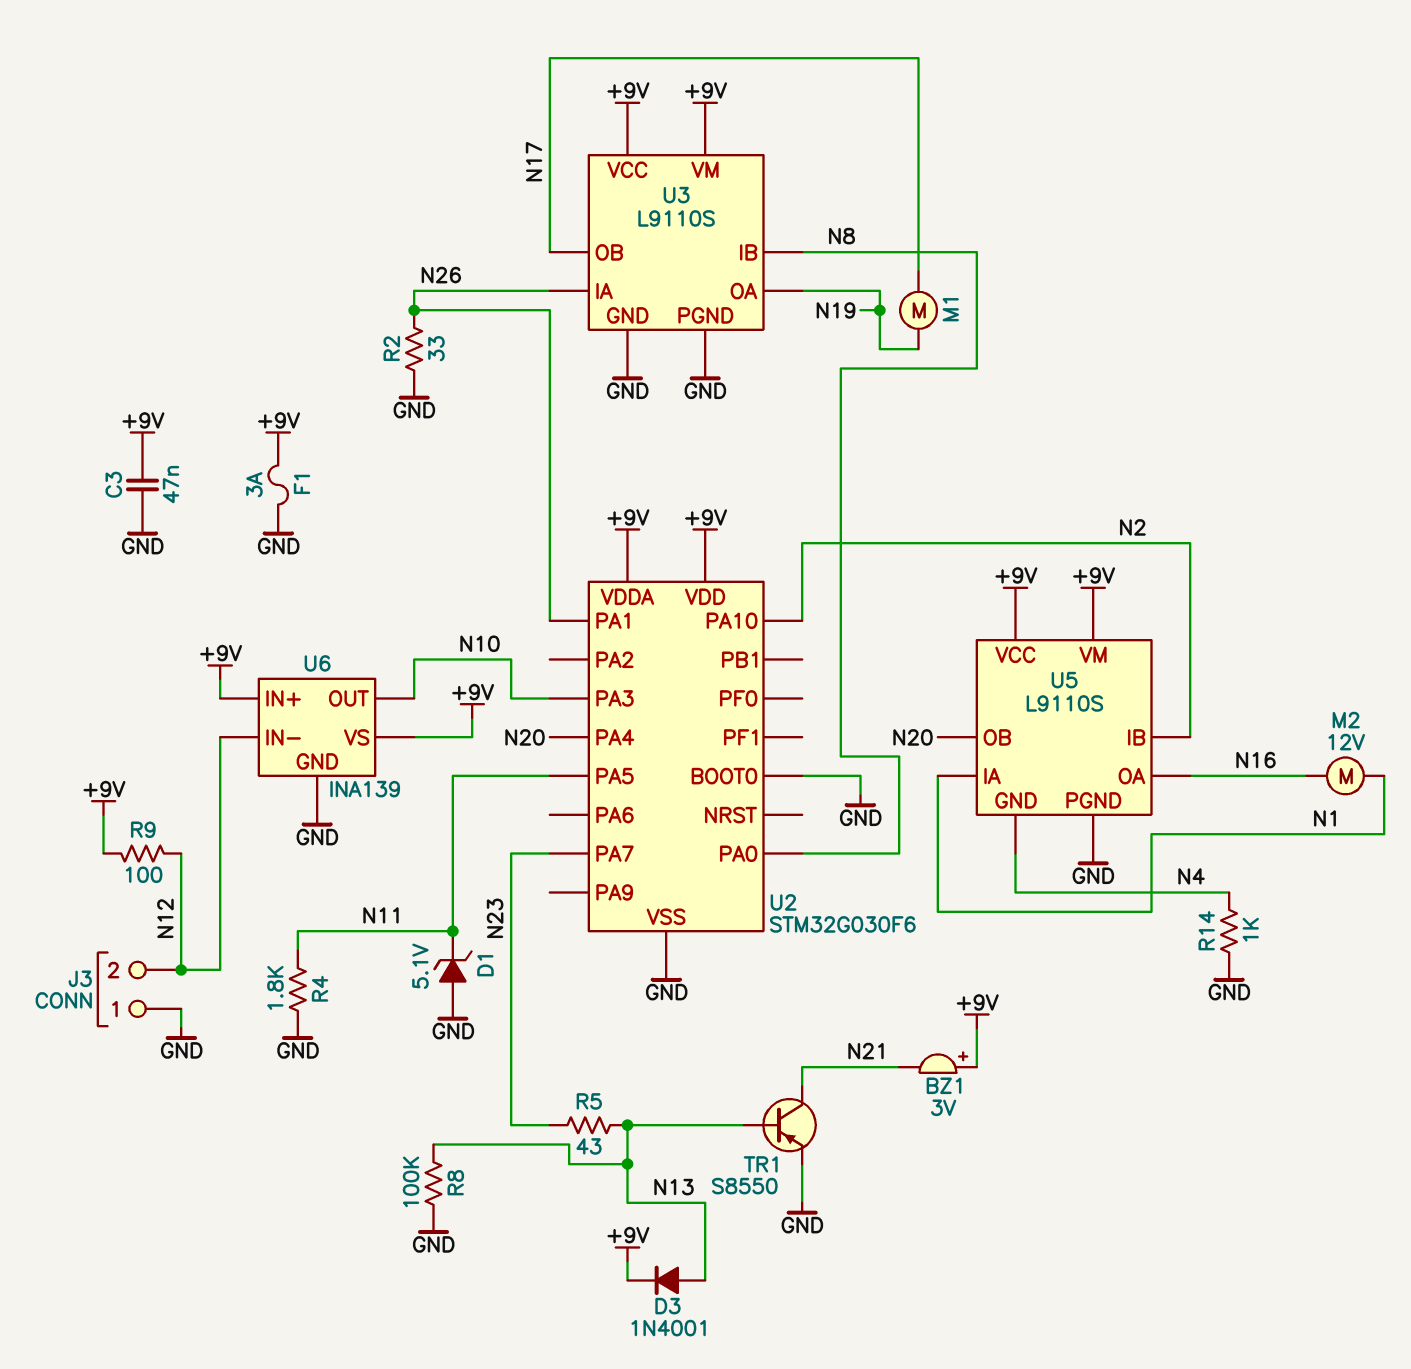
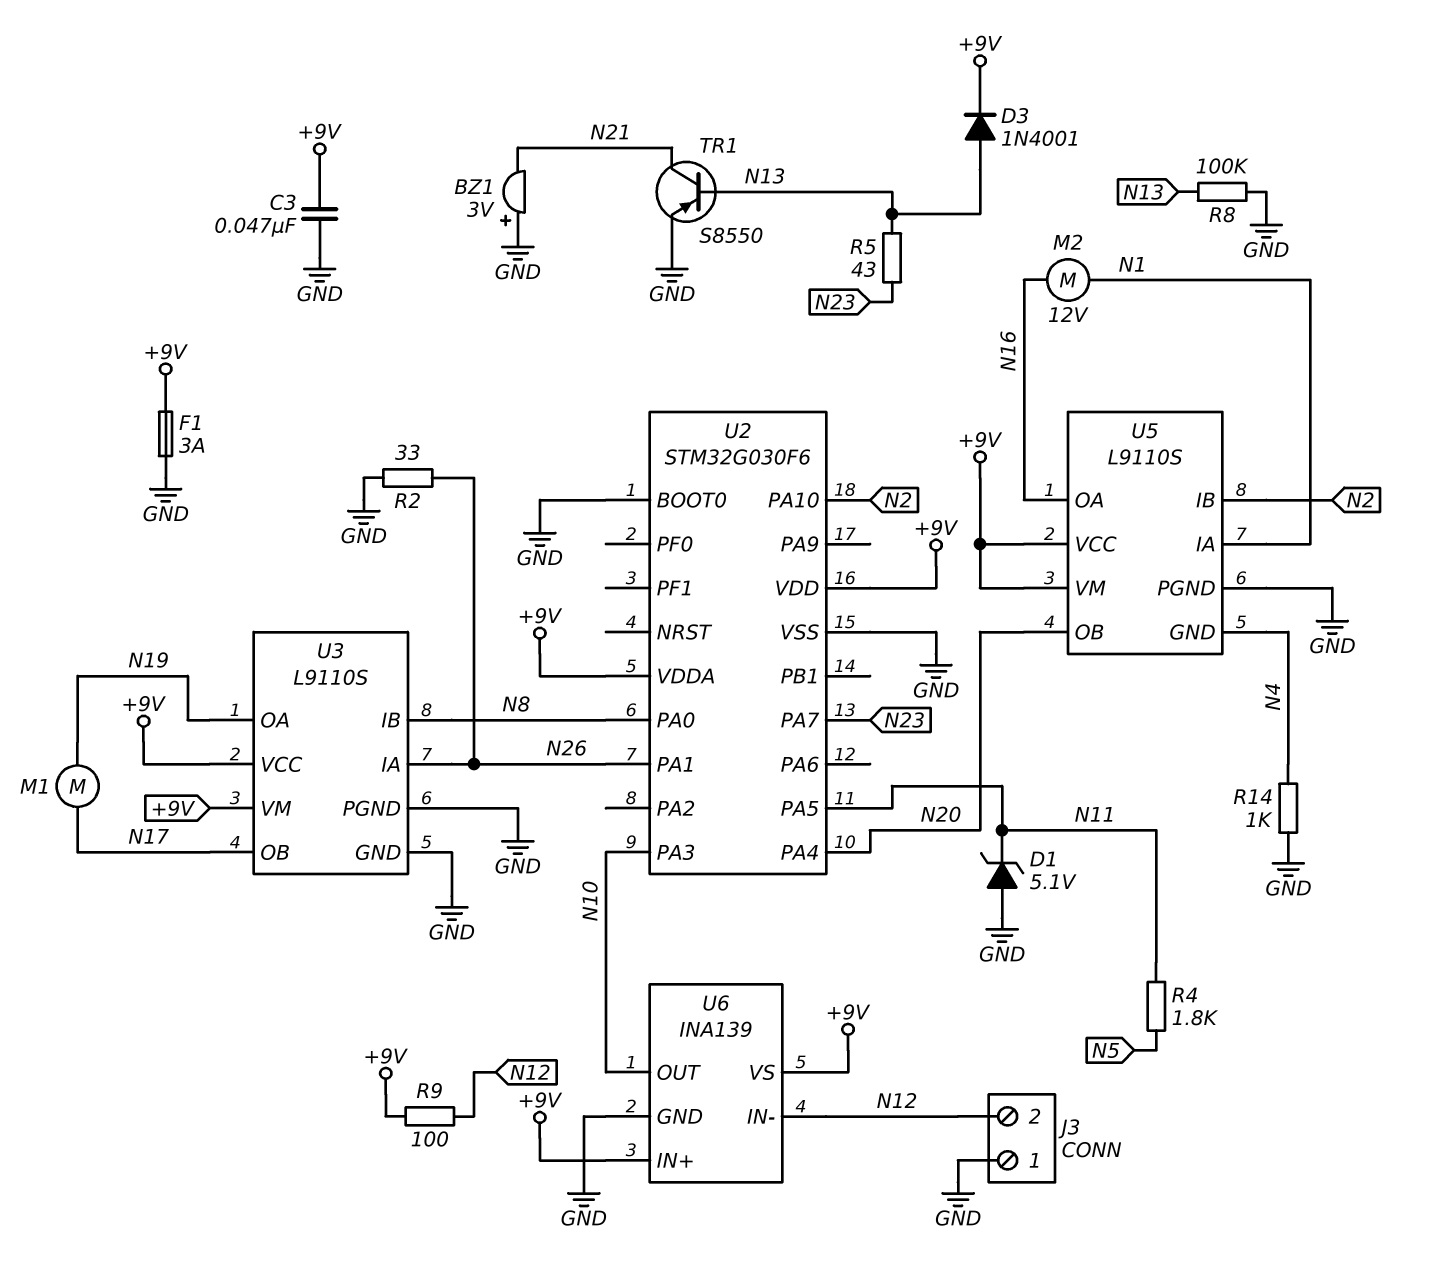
BZ1: buzzer 3V (plus +9V, minus N21) -> buzzer 3V (plus GND, minus N21)
R4: 1.8k (GND, N11) -> 1.8k (N5, N11)

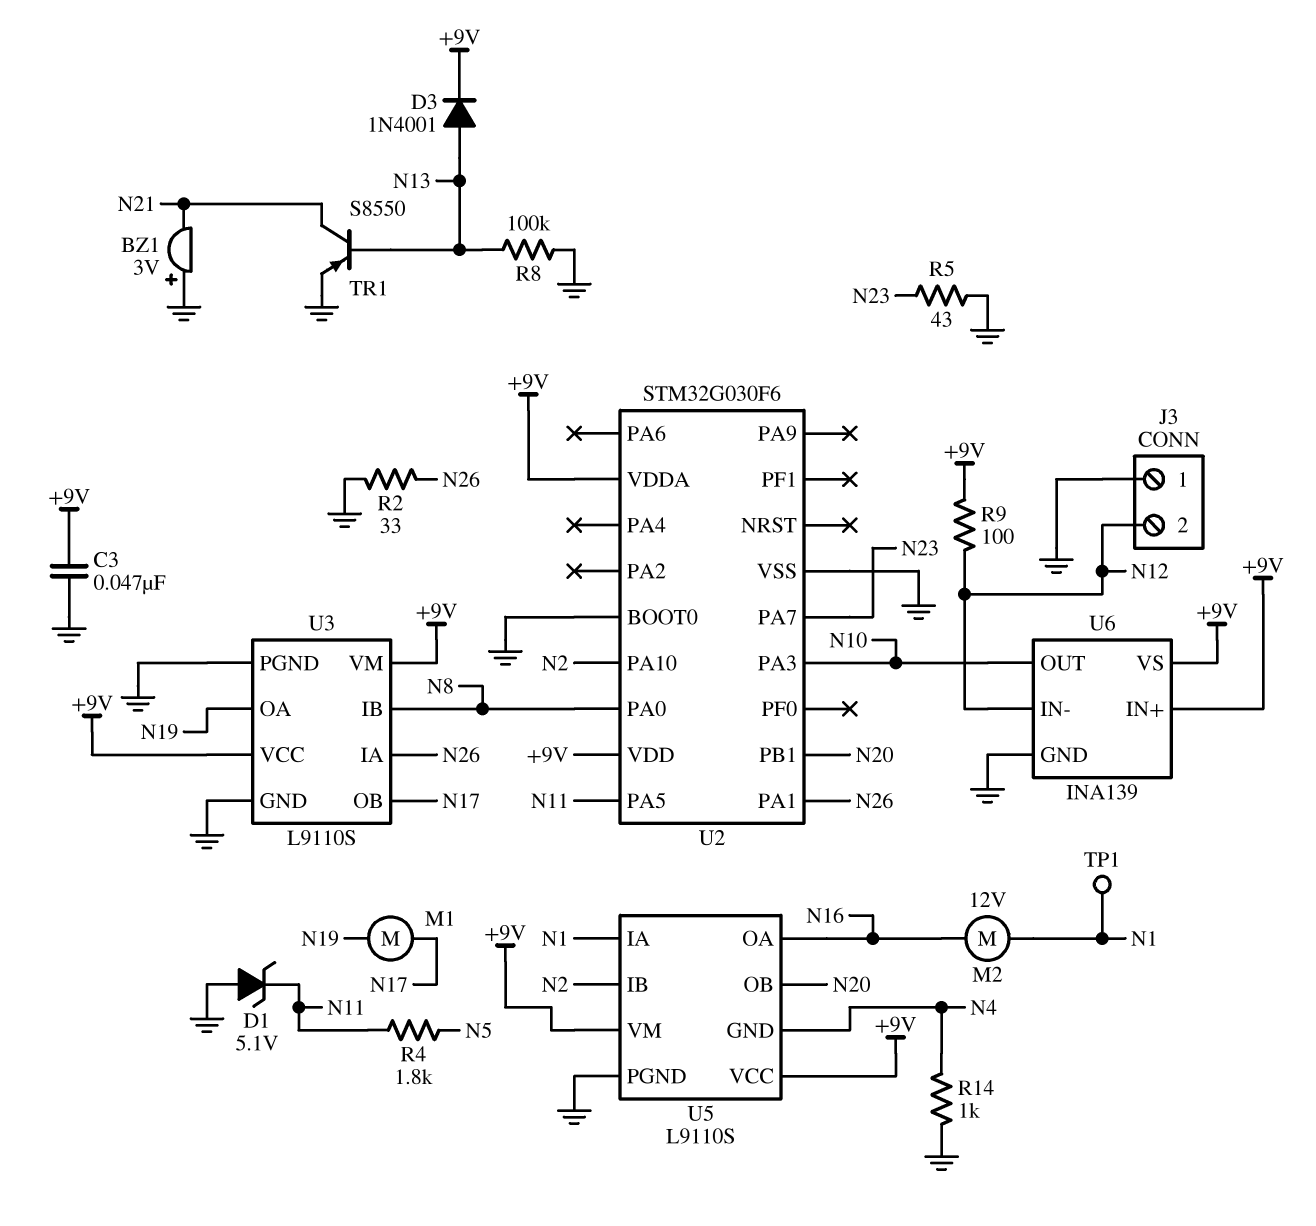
F1: 3A (+9V, GND) -> none
R5: 43 (N13, N23) -> 43 (GND, N23)
TP1: none -> test point (N1)
U2 pin PA4: N20 -> none
U2 pin PB1: none -> N20

